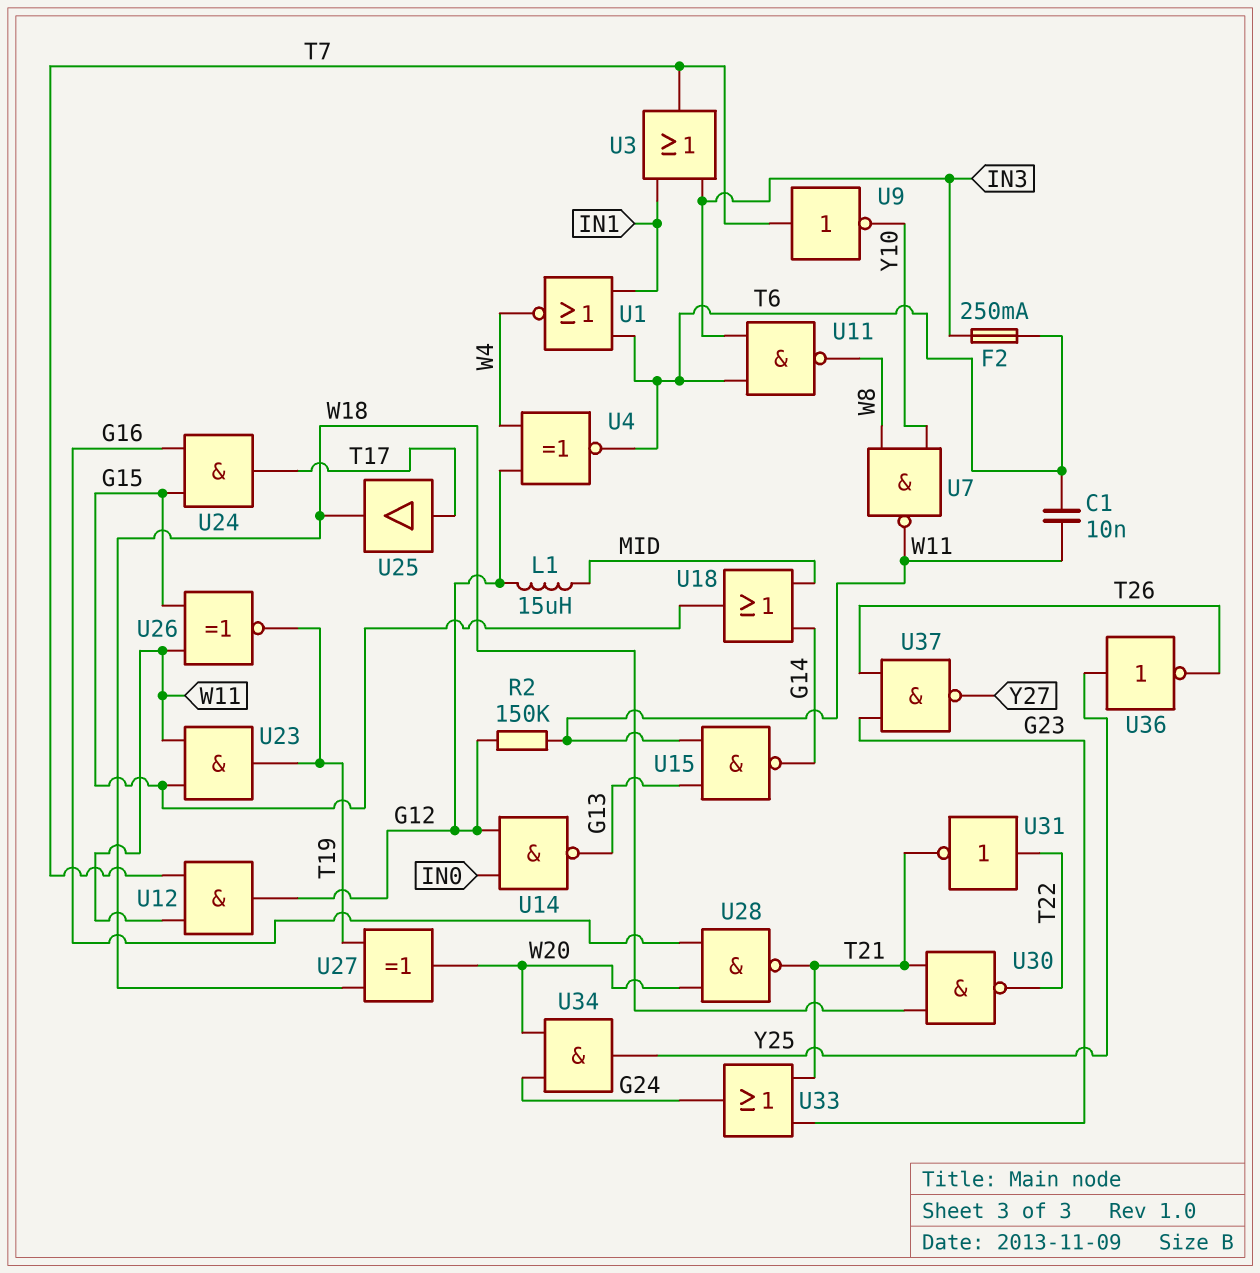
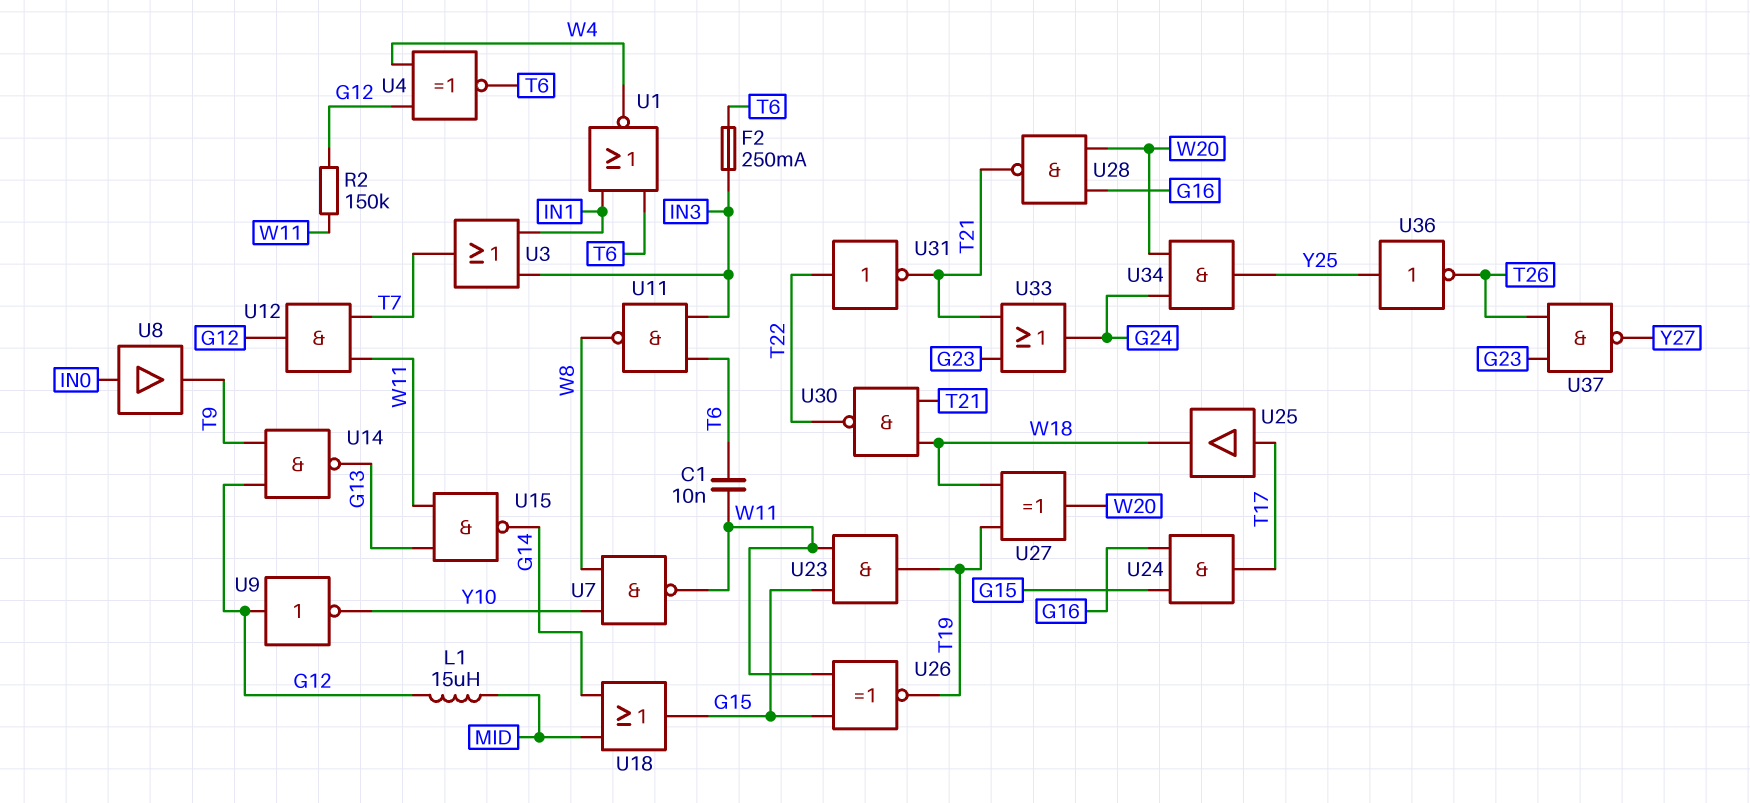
U8: none -> buffer (in IN0, out T9)
U9: NOT (in T7, out Y10) -> NOT (in G12, out Y10)
U14: NAND (in G12, in IN0, out G13) -> NAND (in G12, in T9, out G13)

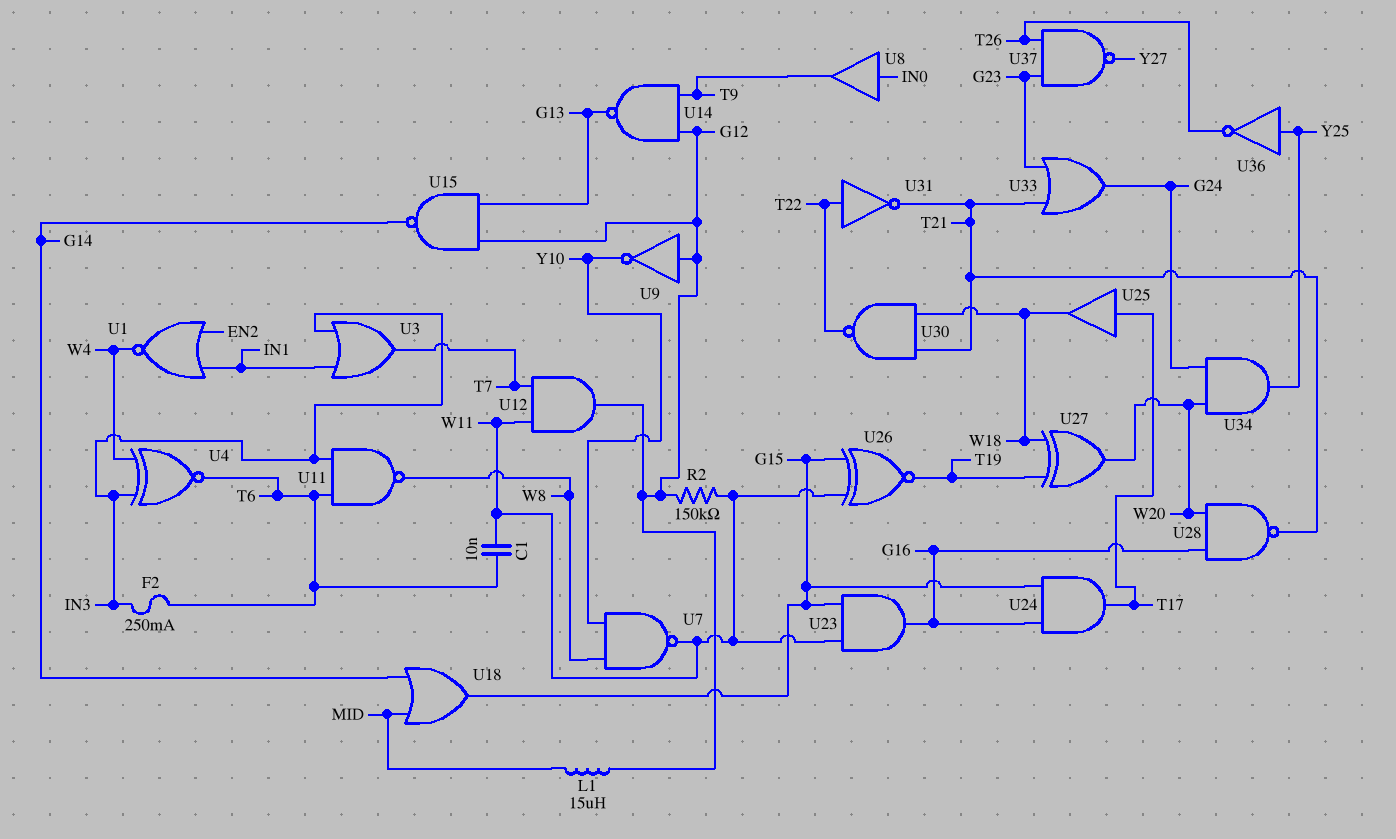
U1: NOR (in IN1, in T6, out W4) -> NOR (in EN2, in IN1, out W4)
U4: XNOR (in G12, in W4, out T6) -> XNOR (in IN3, in W4, out T6)
U15: NAND (in G13, in W11, out G14) -> NAND (in G12, in G13, out G14)
U23: AND (in G15, in W11, out T19) -> AND (in G15, in W11, out G16)

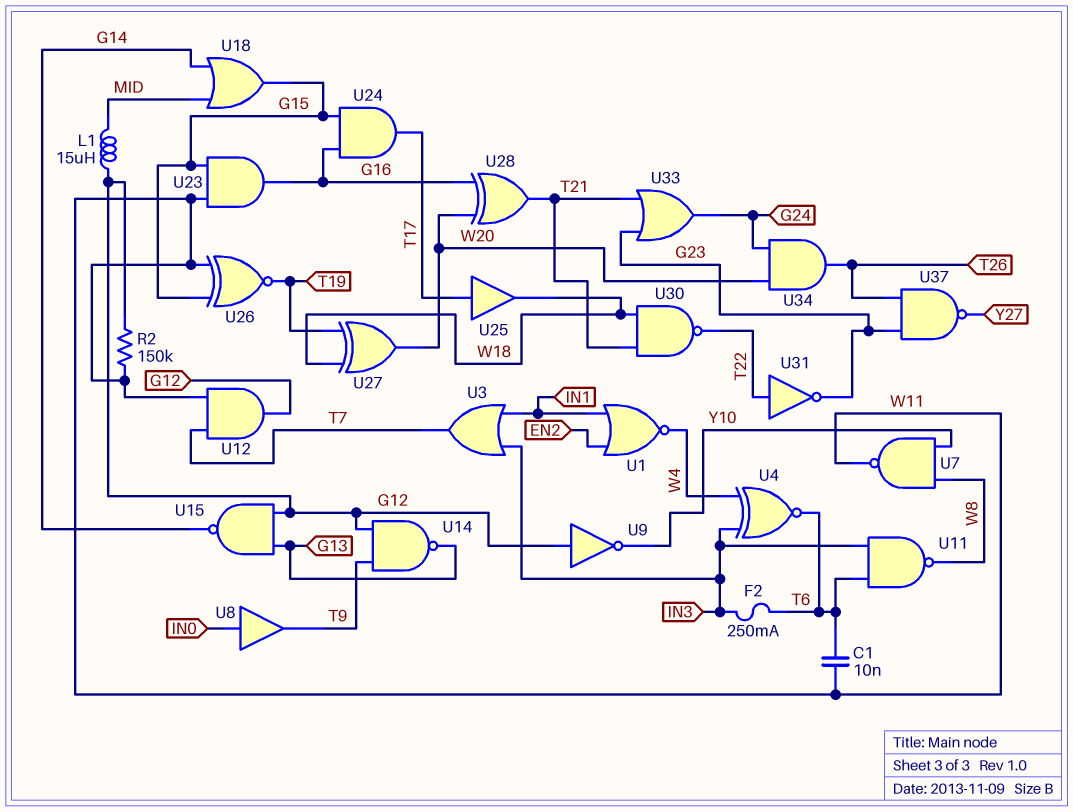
U28: NAND (in G16, in W20, out T21) -> XOR (in G16, in W20, out T21)
U31: NOT (in T22, out T21) -> NOT (in T22, out G23)
U34: AND (in G24, in W20, out Y25) -> AND (in G24, in W20, out T26)
U36: NOT (in Y25, out T26) -> none

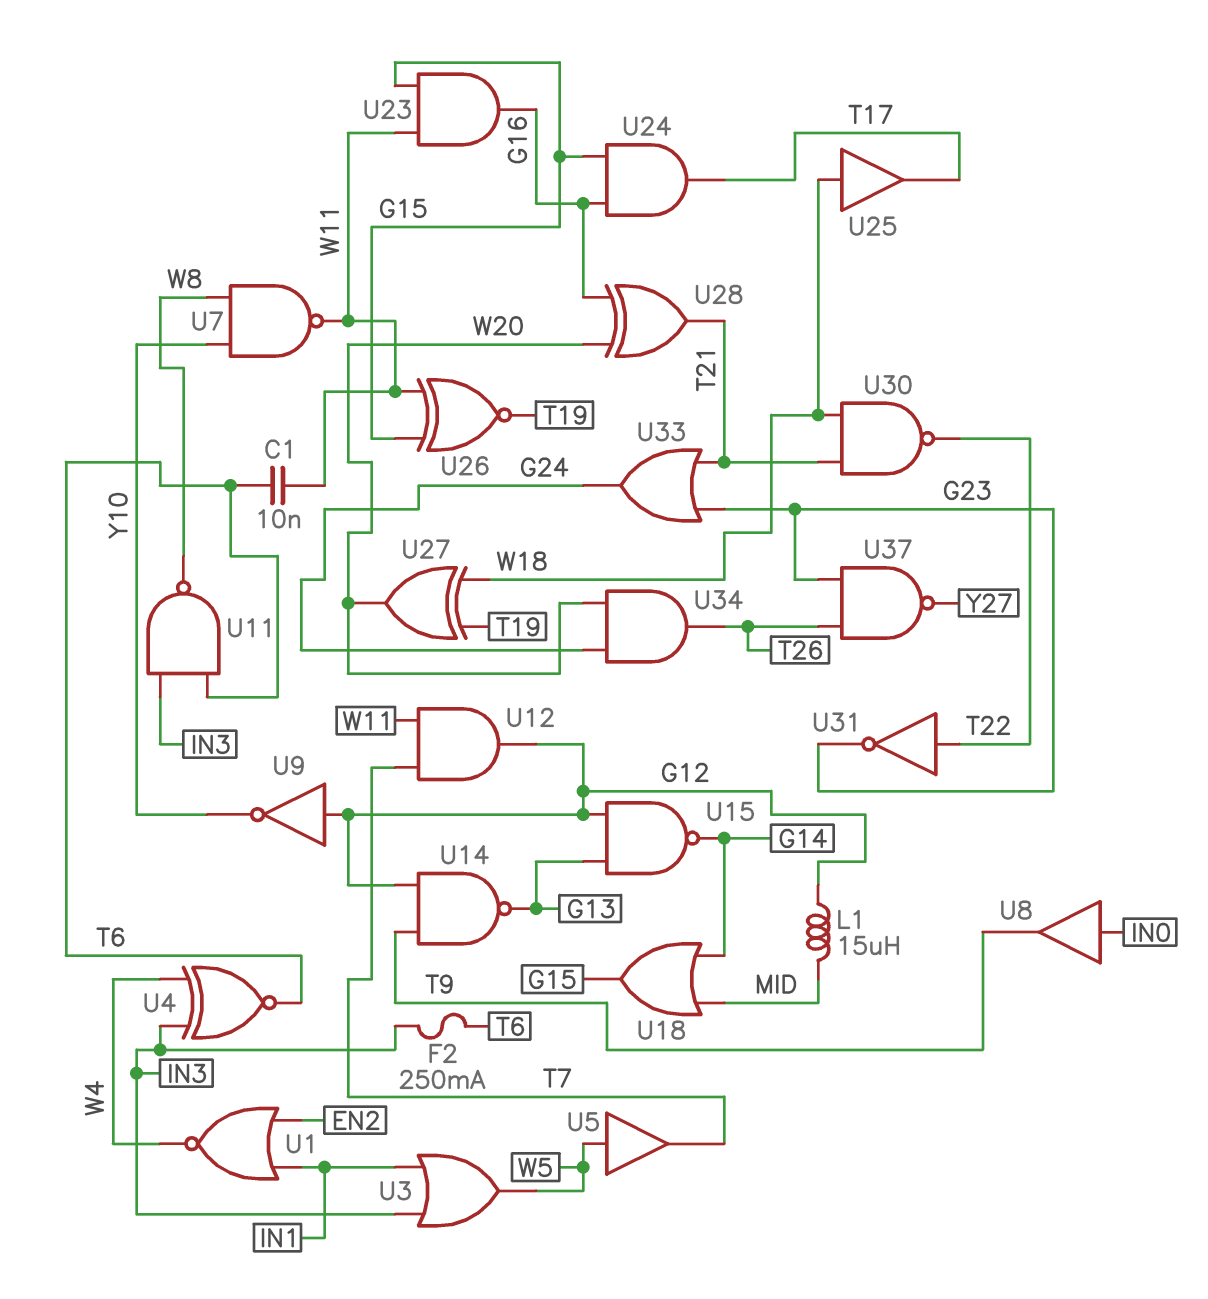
R2: 150k (G12, W11) -> none
U3: OR (in IN1, in IN3, out T7) -> OR (in IN1, in IN3, out W5)
U5: none -> buffer (in W5, out T7)
U25: buffer (in T17, out W18) -> buffer (in W18, out T17)

